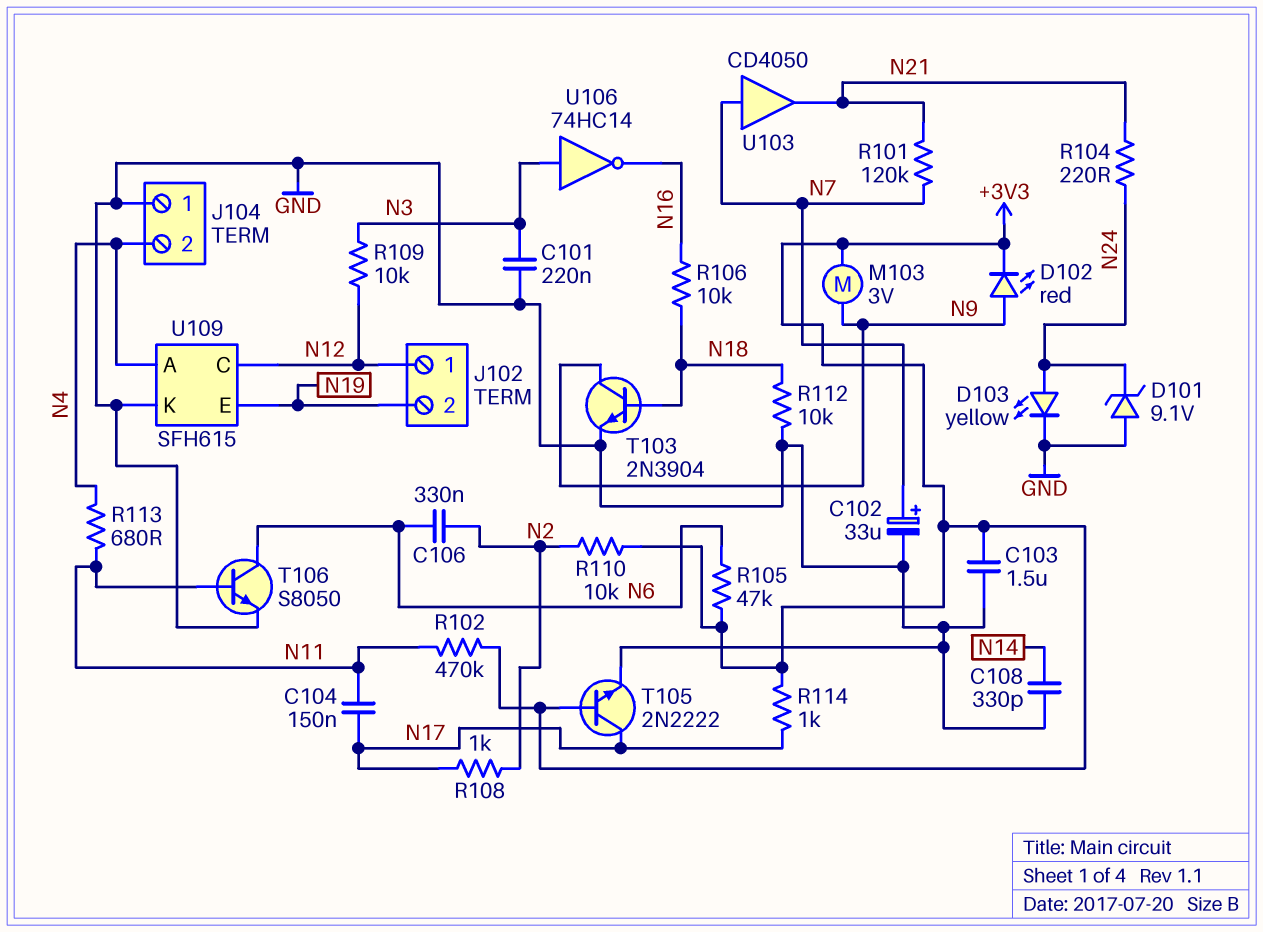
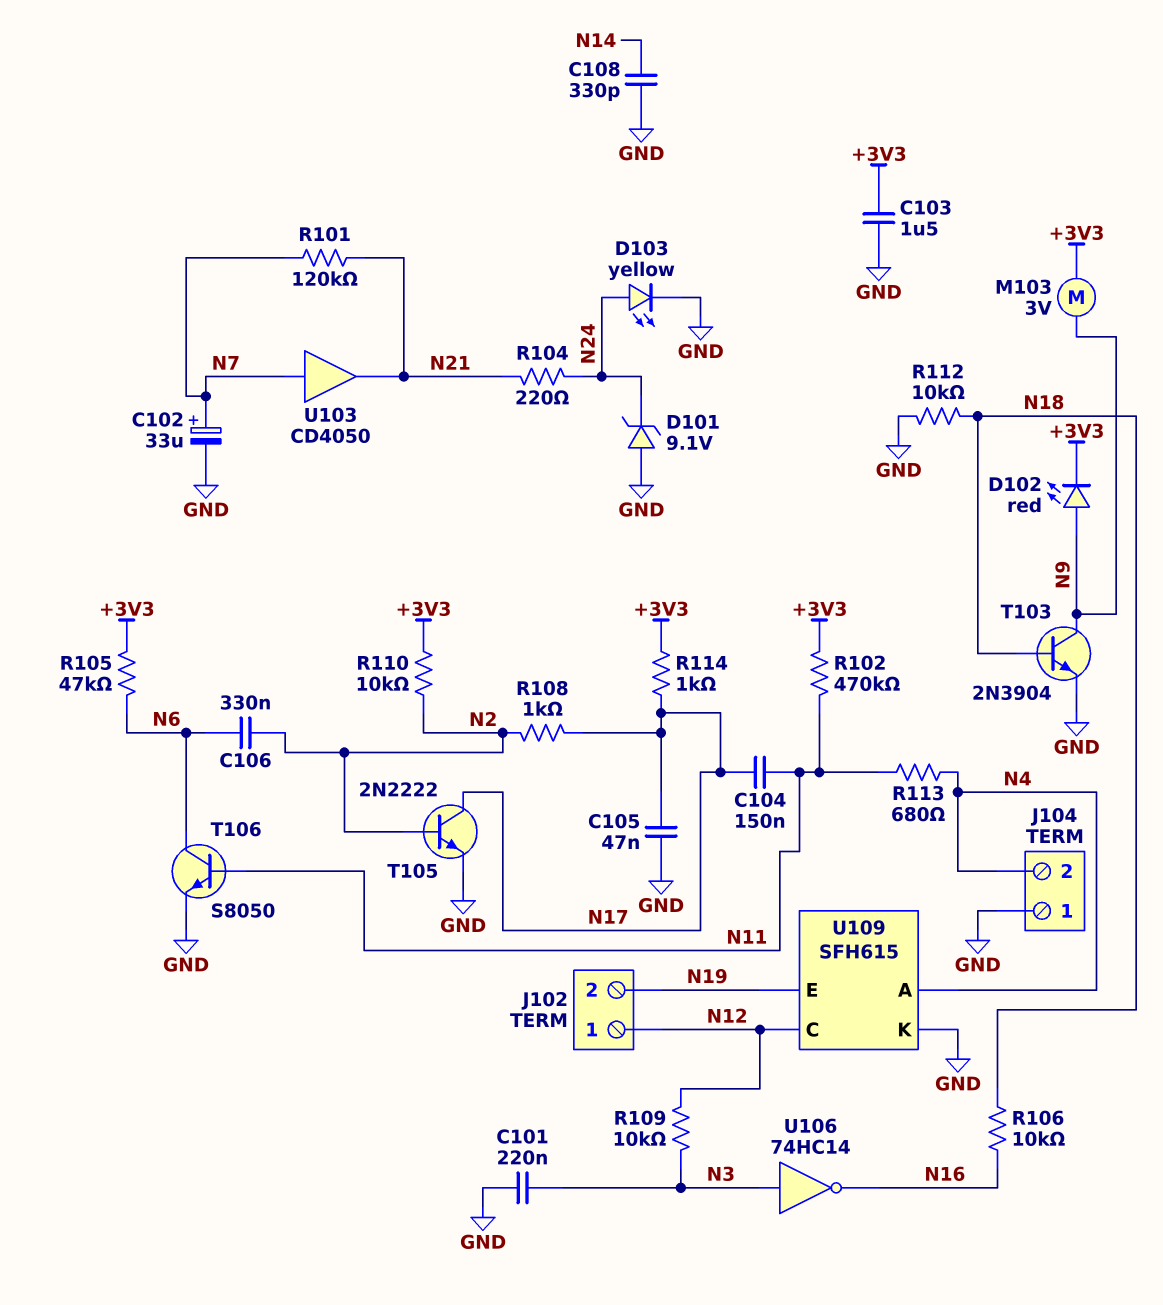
C105: none -> 47nF (GND, N17)
T105: NPN 2N2222 (B +3V3, C N17, E GND) -> NPN 2N2222 (B N2, C N17, E GND)

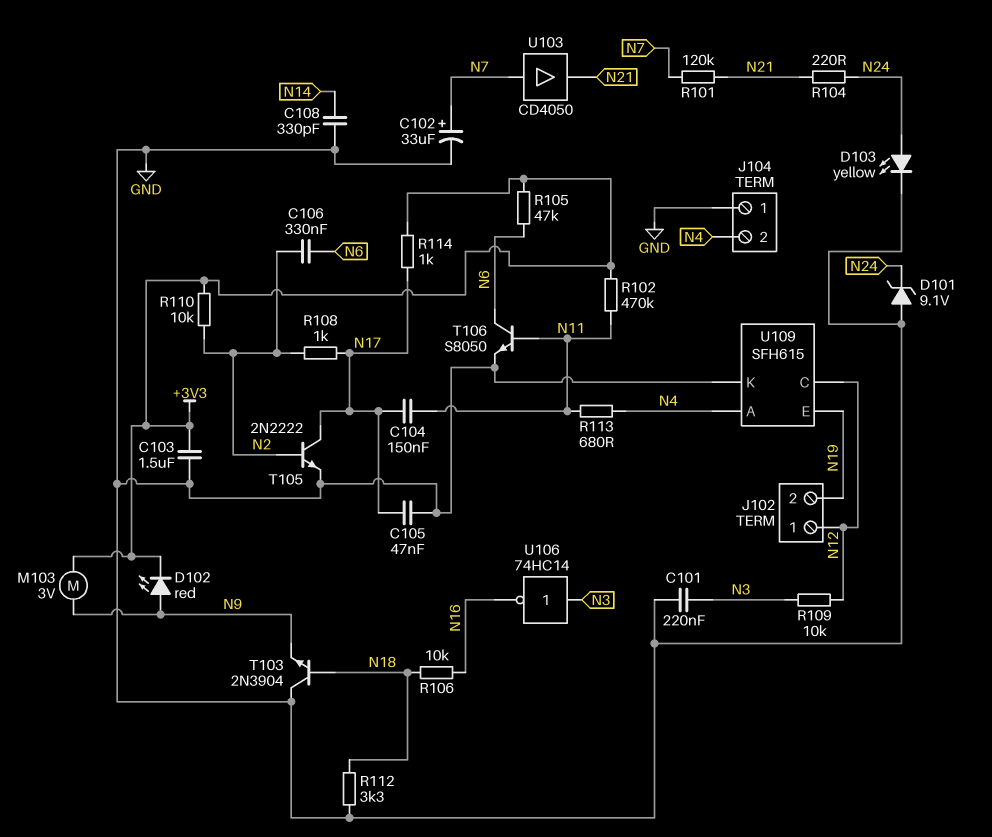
R112: 10k (GND, N18) -> 3.3k (GND, N18)
T103: NPN 2N3904 (B N18, C N9, E GND) -> NPN 2N3904 (B N18, C GND, E N9)

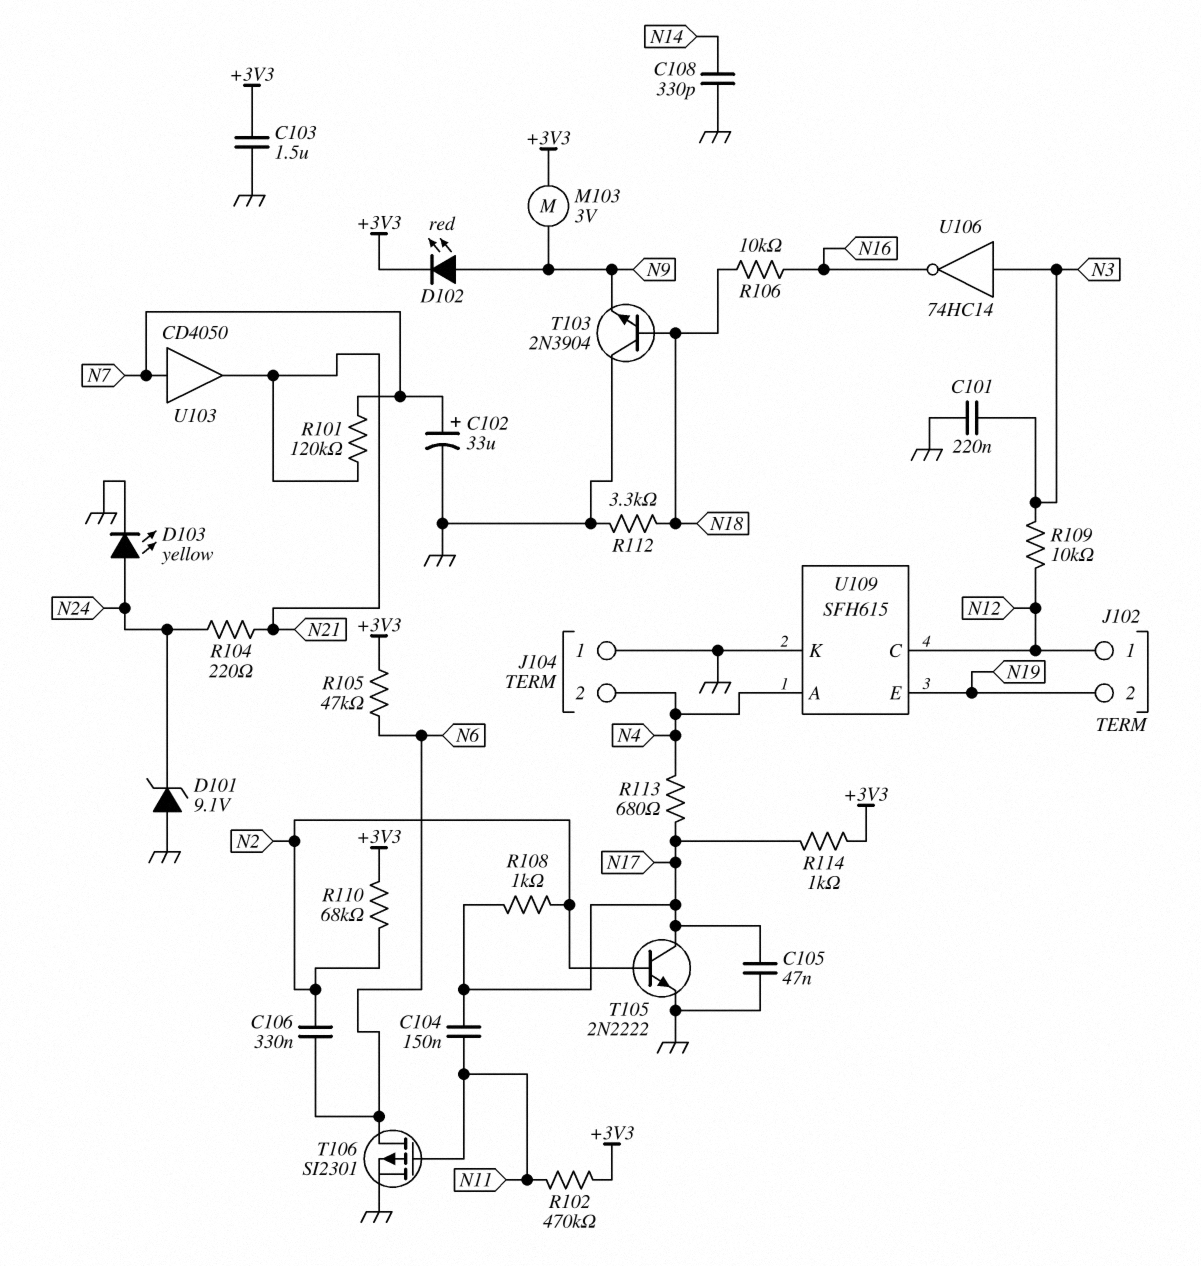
R110: 10k (+3V3, N2) -> 68k (+3V3, N2)
R113: 680 (N4, N11) -> 680 (N4, N17)
T106: NPN S8050 (B N11, C N6, E GND) -> PMOS SI2301 (G N11, D N6, S GND)

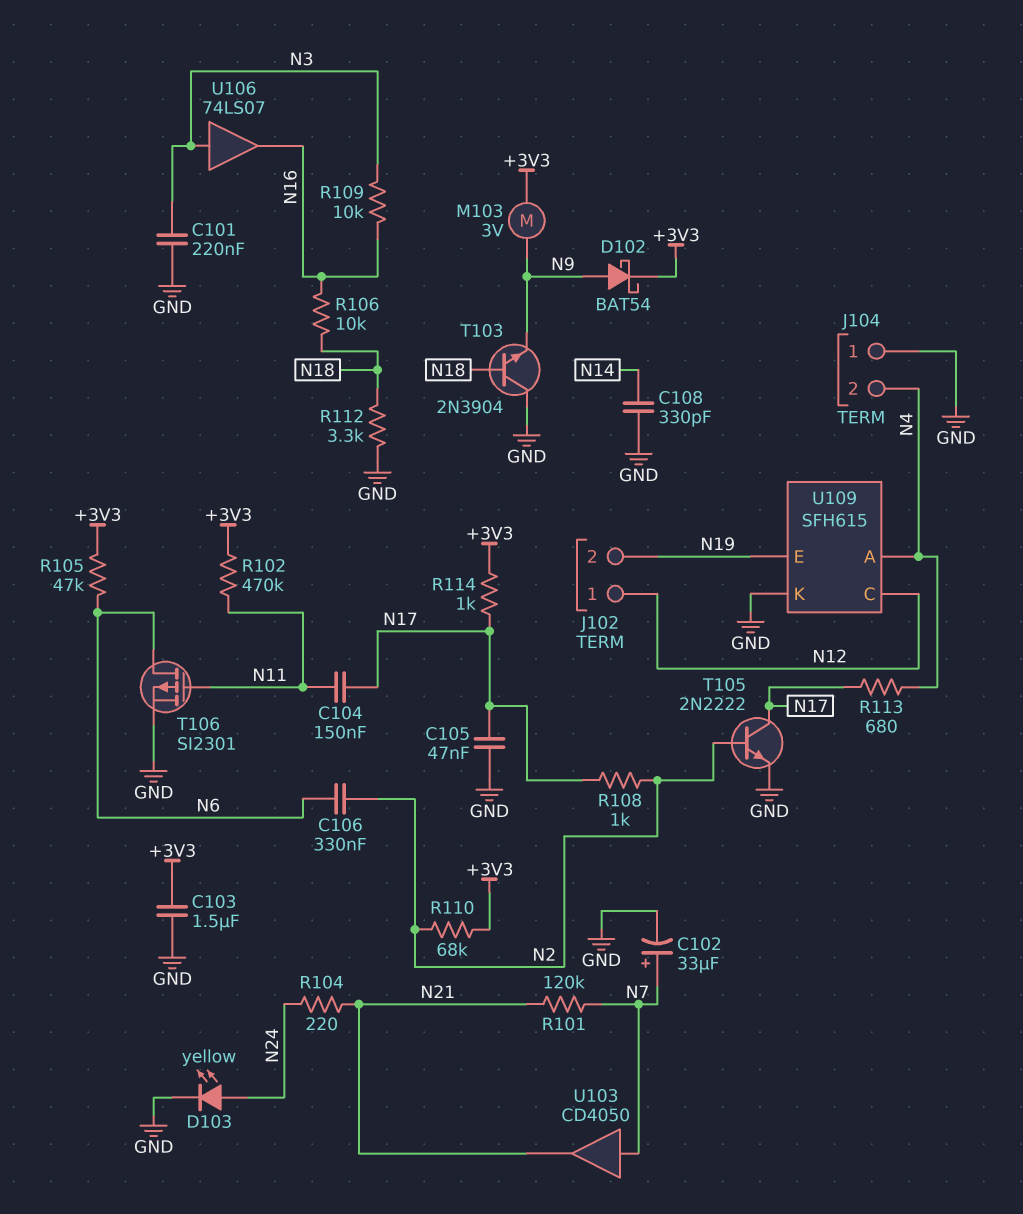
D101: zener 9.1V (A GND, K N24) -> none
D102: LED red (A N9, K +3V3) -> schottky BAT54 (A N9, K +3V3)
R109: 10k (N3, N12) -> 10k (N3, N16)
U106: NOT 74HC14 (in N3, out N16) -> buffer 74LS07 (in N3, out N16)

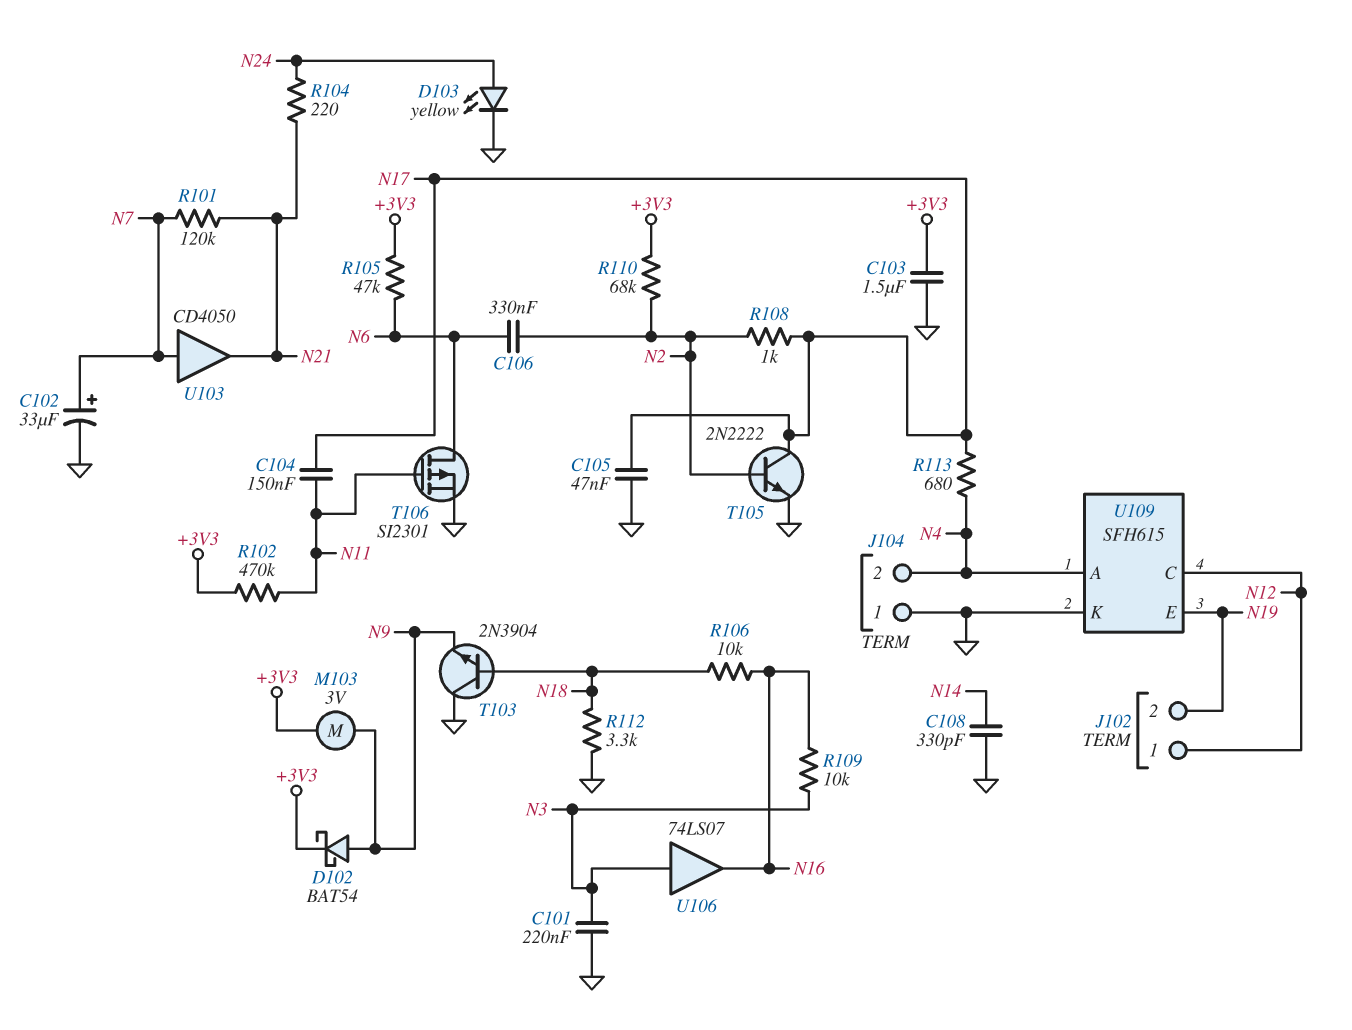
R114: 1k (+3V3, N17) -> none

